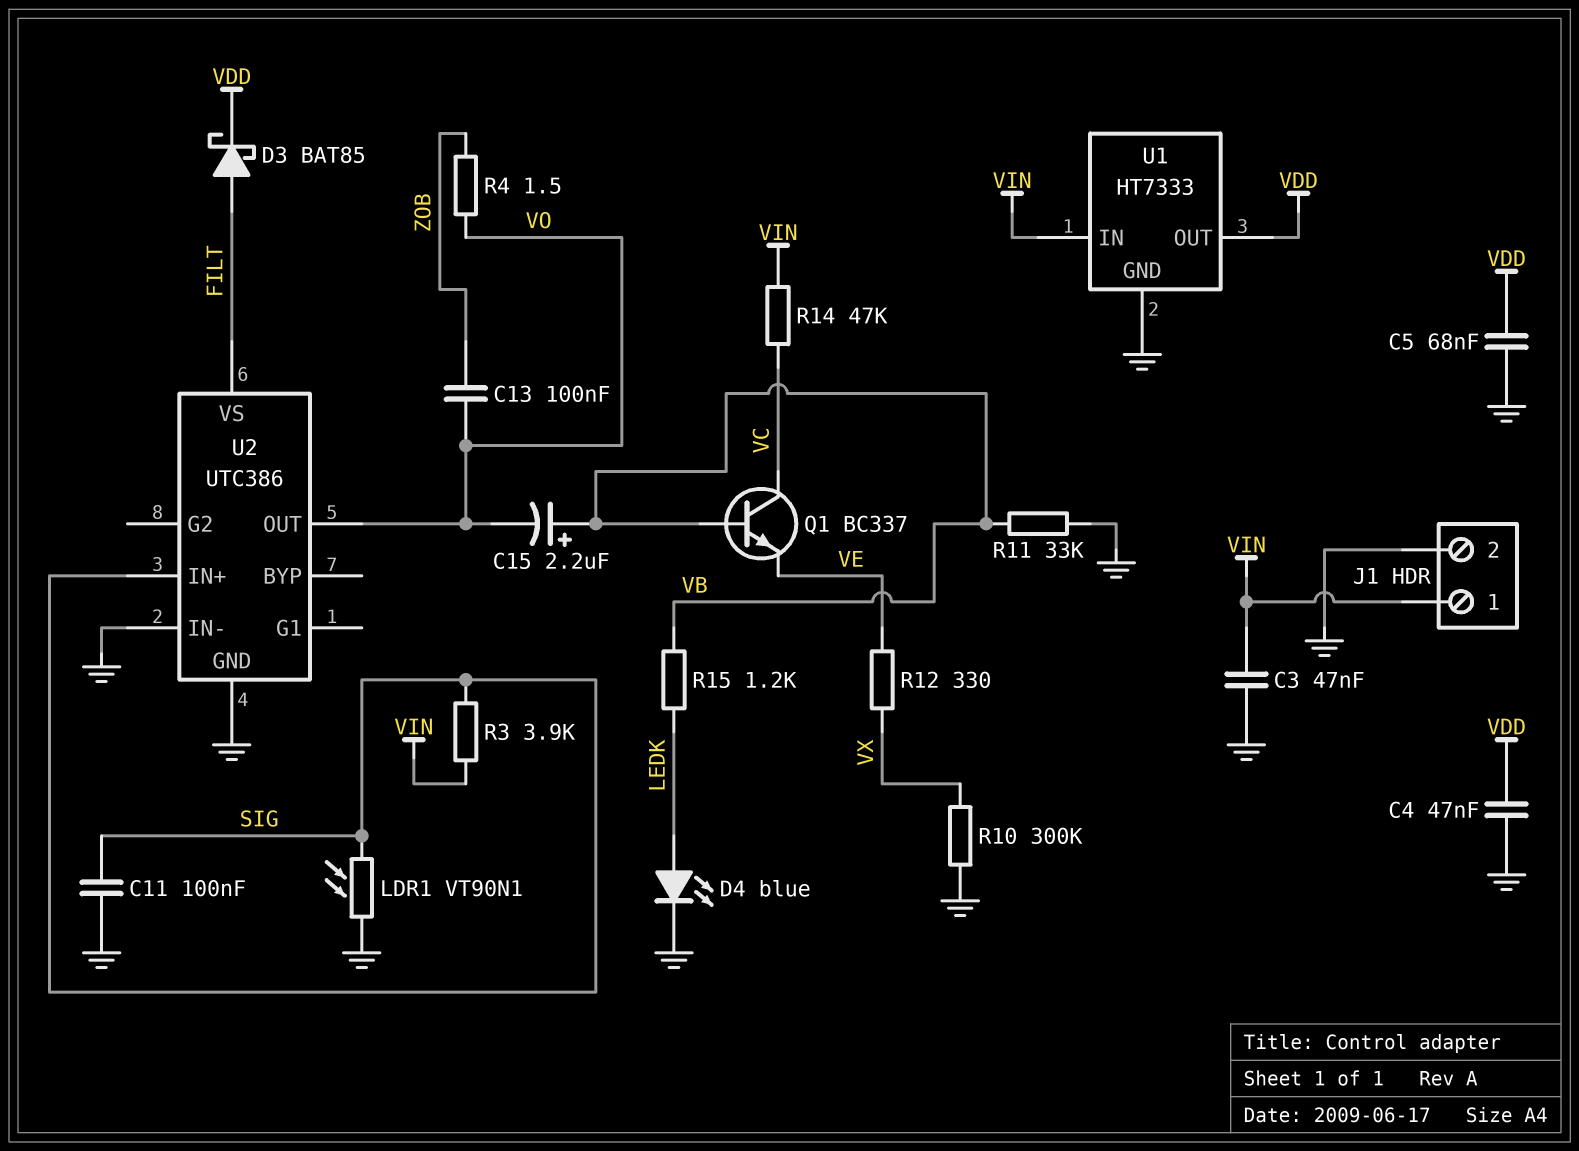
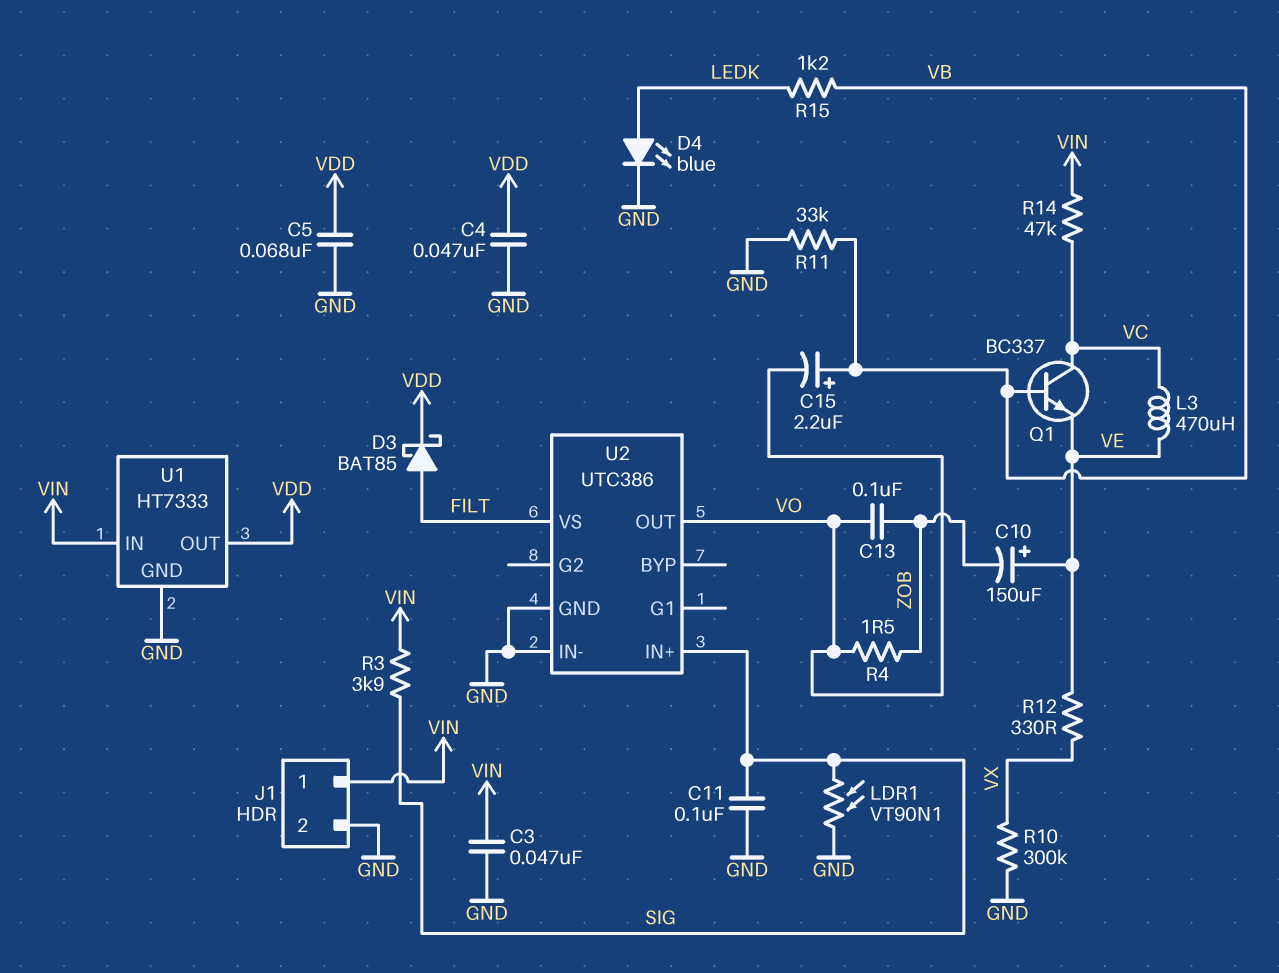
C10: none -> 150uF (plus VE, minus ZOB)
L3: none -> 470uH (VC, VE)

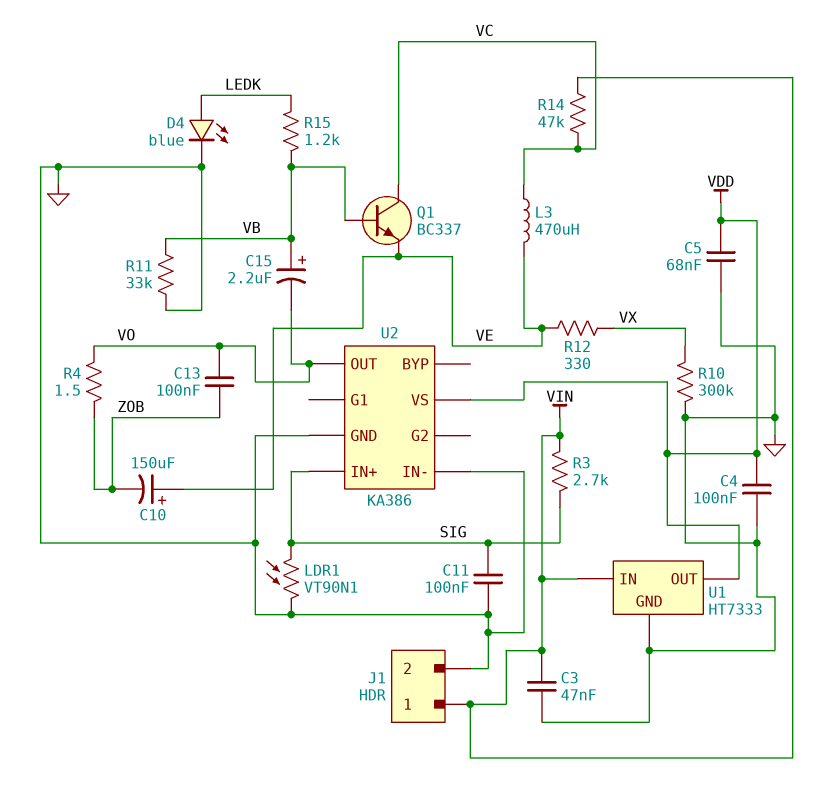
C4: 47nF (GND, VDD) -> 100nF (GND, VDD)
D3: schottky BAT85 (A FILT, K VDD) -> none
R3: 3.9k (SIG, VIN) -> 2.7k (SIG, VIN)
U2: UTC386 -> KA386
U2 pin VS: FILT -> VDD

